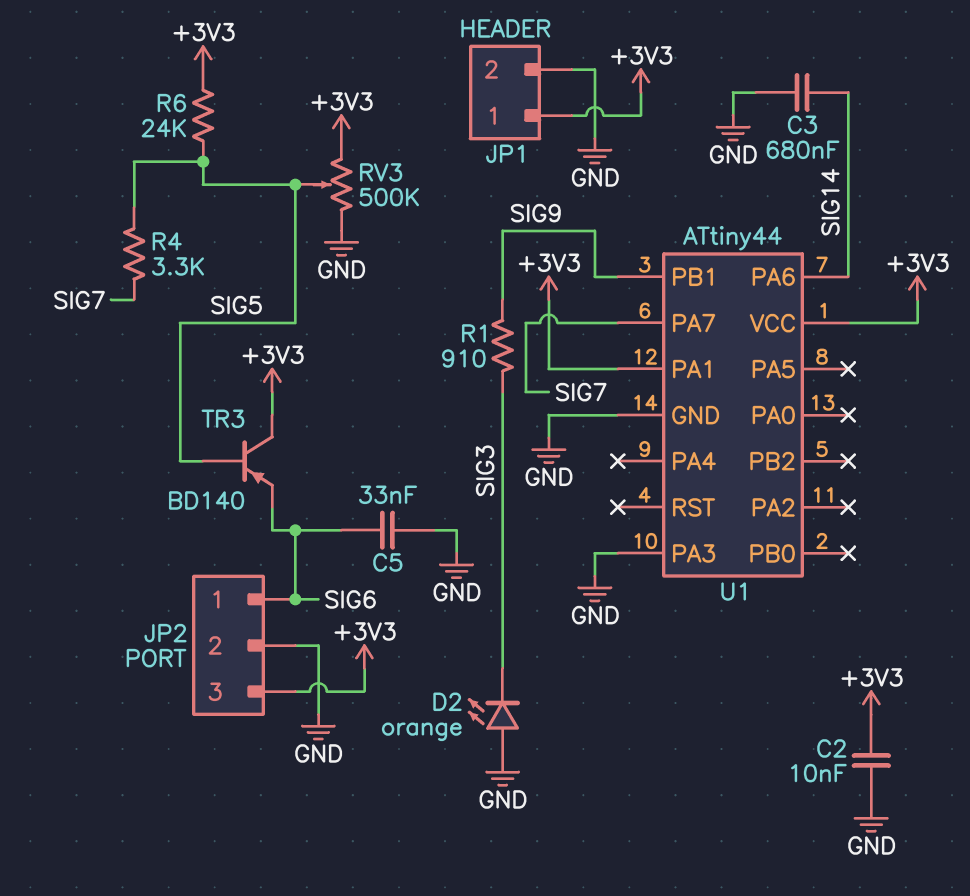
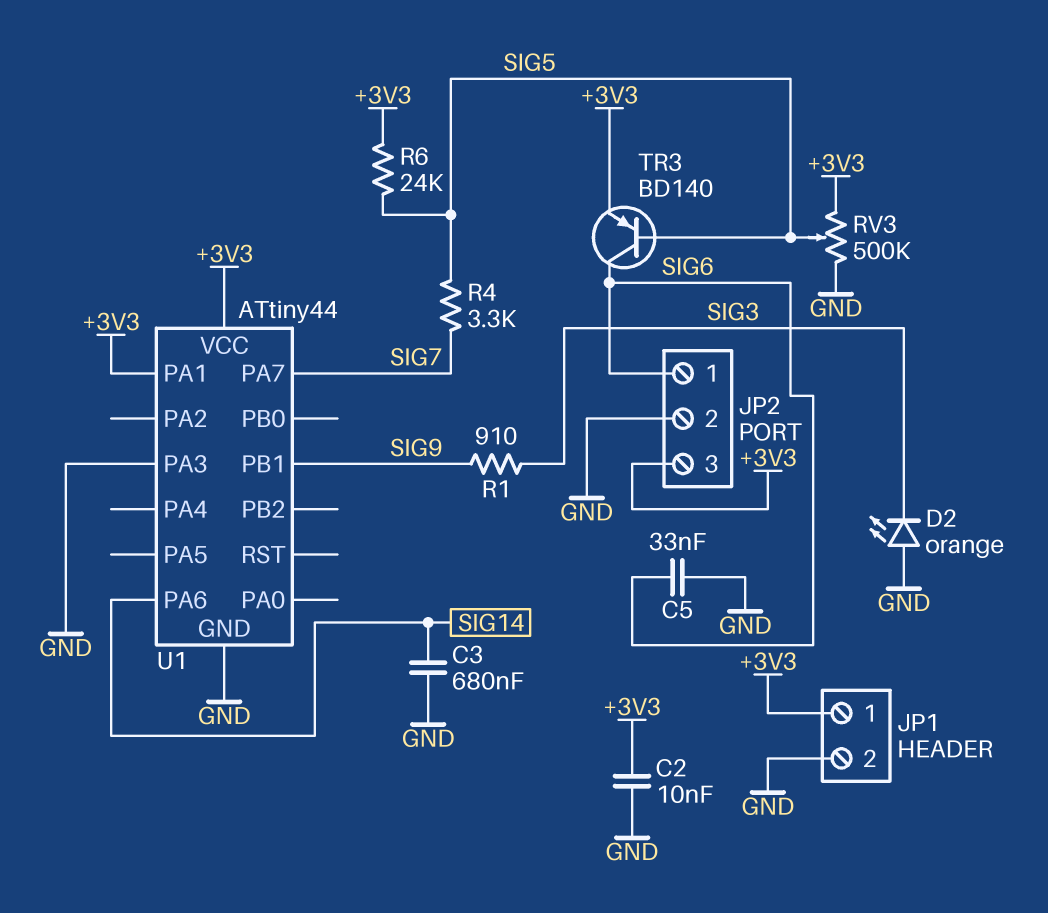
TR3: PNP BD140 (B SIG5, C +3V3, E SIG6) -> PNP BD140 (B SIG5, C SIG6, E +3V3)

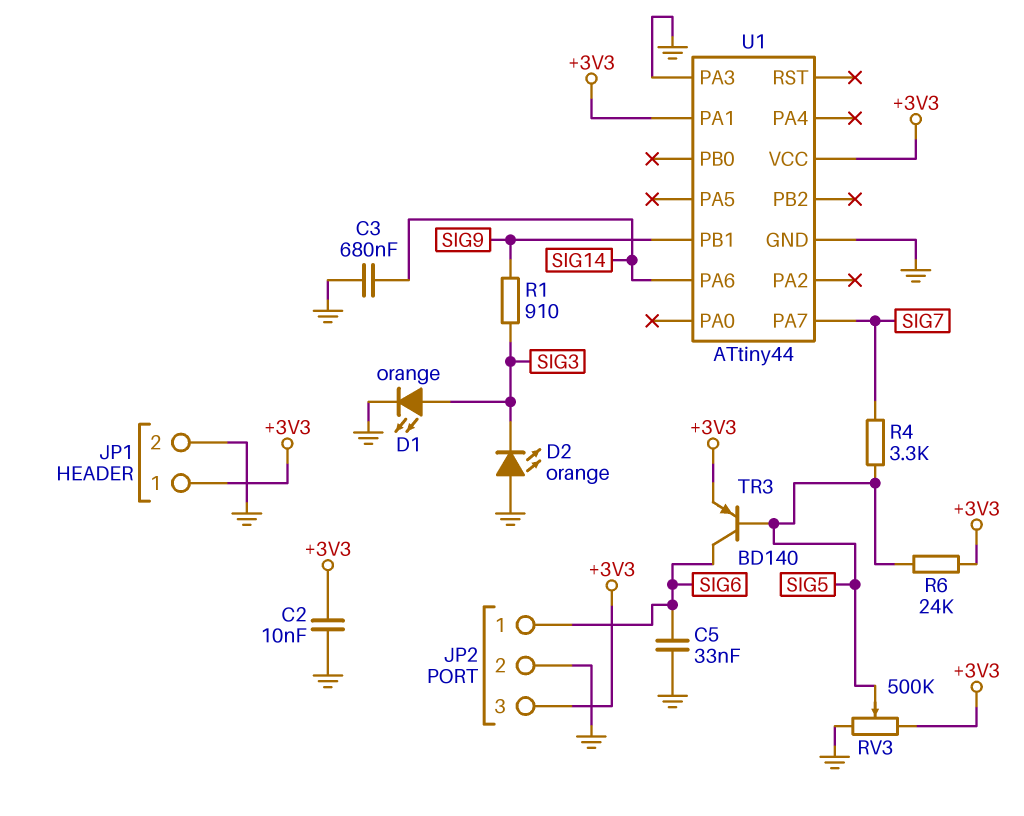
D1: none -> LED orange (A SIG3, K GND)

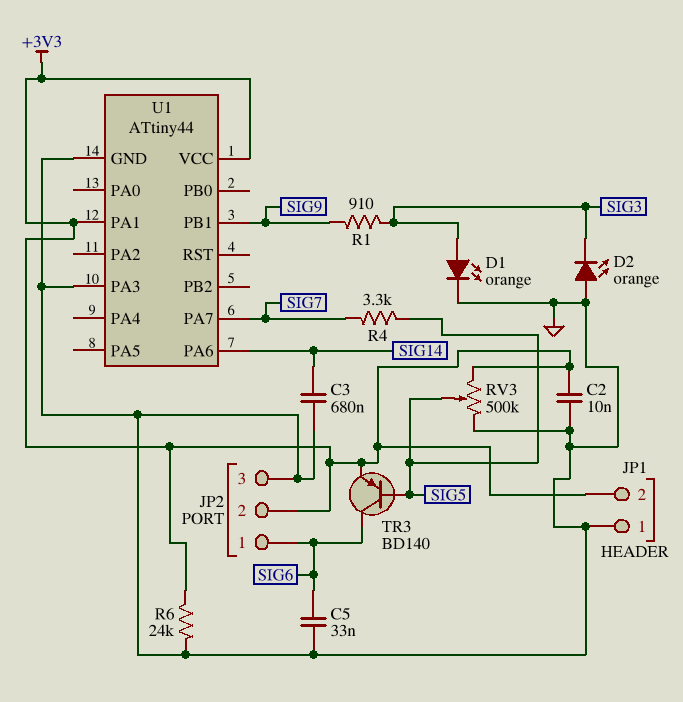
JP1 pin 1: +3V3 -> GND
JP1 pin 2: GND -> +3V3
JP2 pin 2: GND -> +3V3
JP2 pin 3: +3V3 -> GND
R6: 24k (+3V3, SIG5) -> 24k (+3V3, GND)

